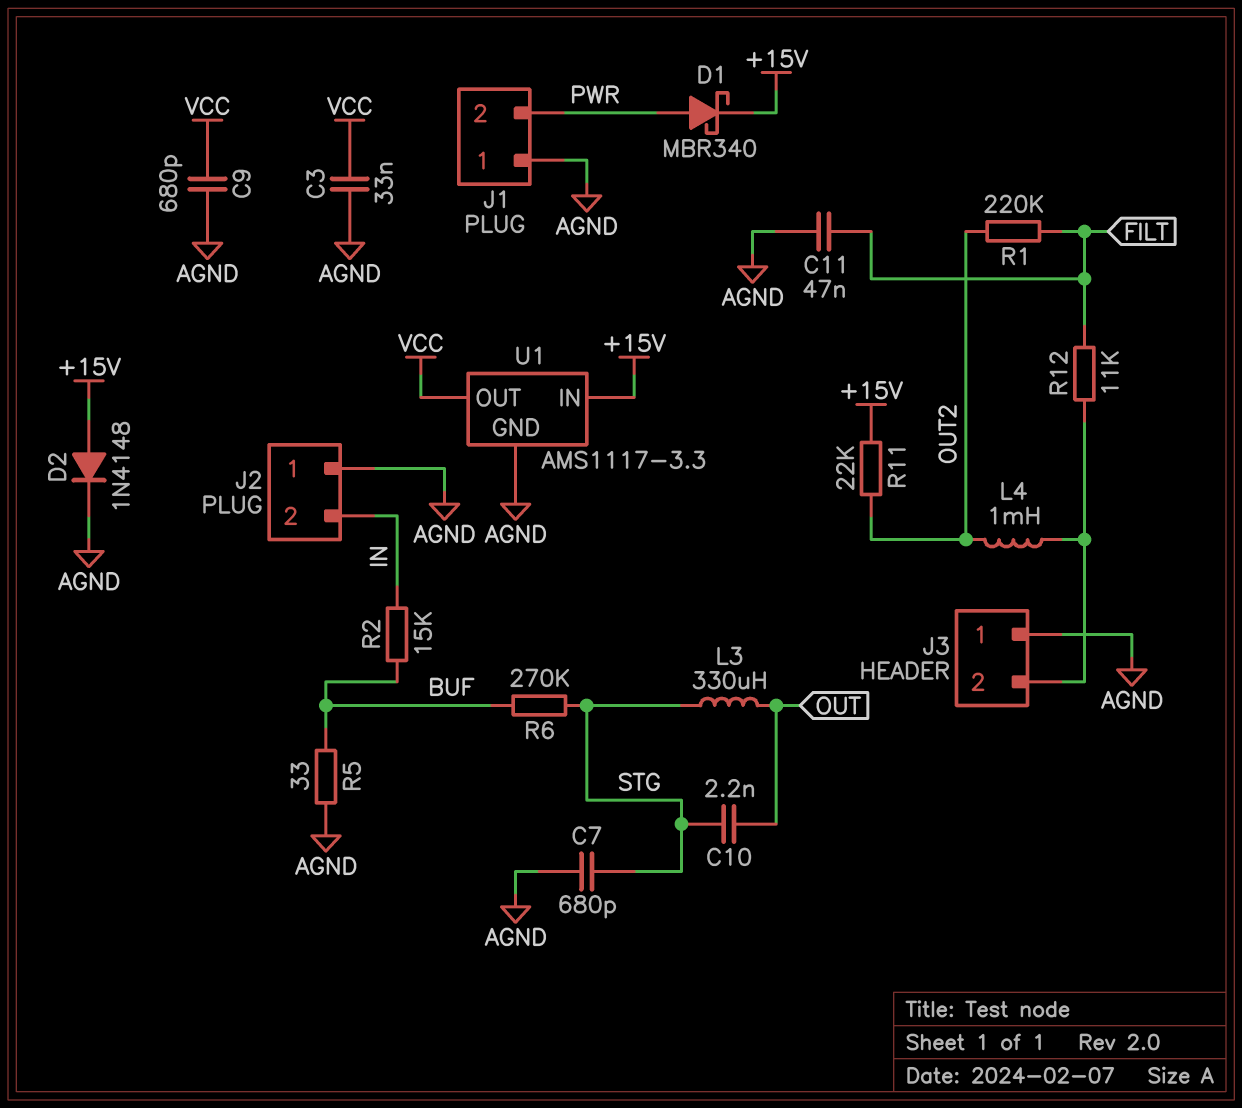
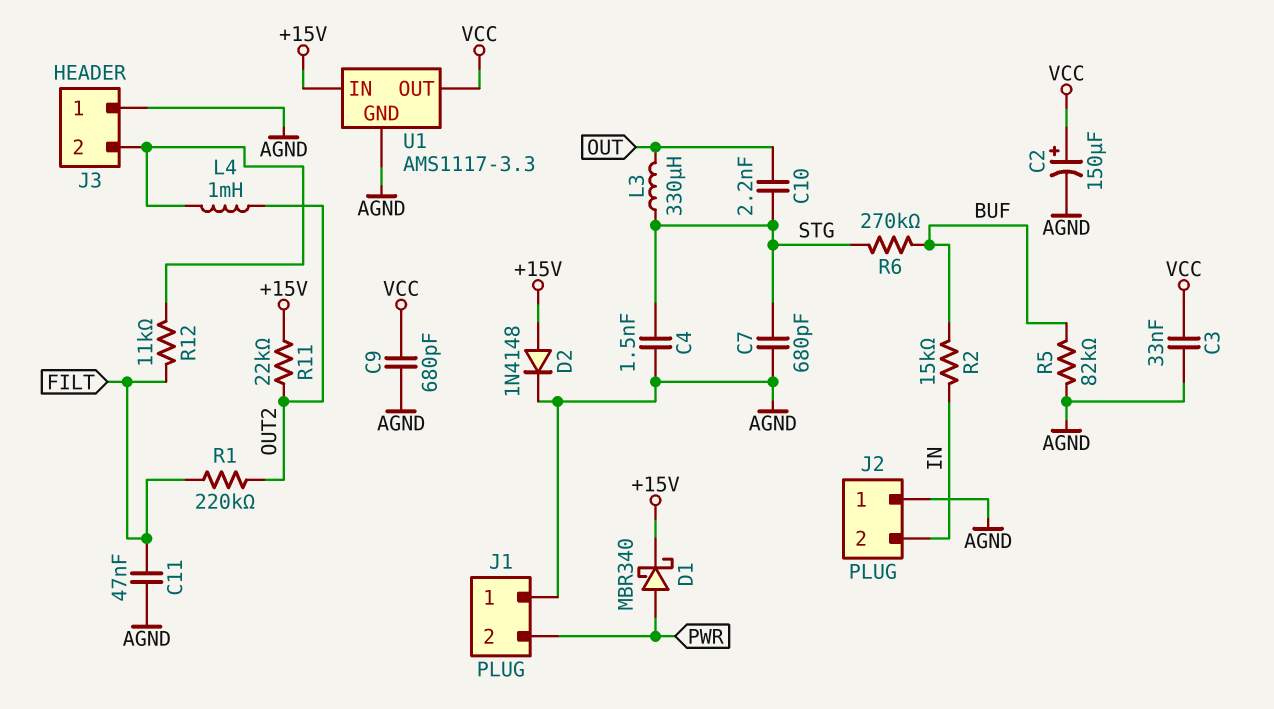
C2: none -> 150uF (plus VCC, minus AGND)
C4: none -> 1.5nF (AGND, STG)
R5: 33 (AGND, BUF) -> 82k (AGND, BUF)

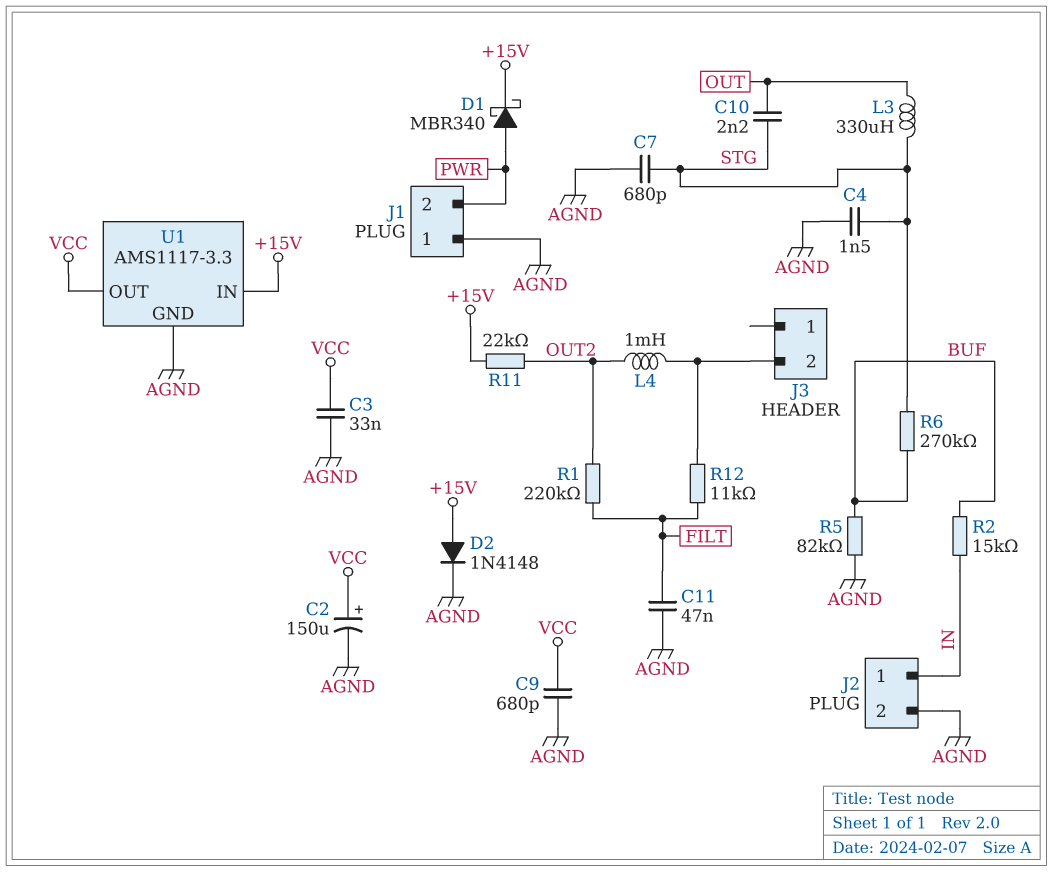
J2 pin 1: AGND -> IN
J2 pin 2: IN -> AGND
J3 pin 1: AGND -> none

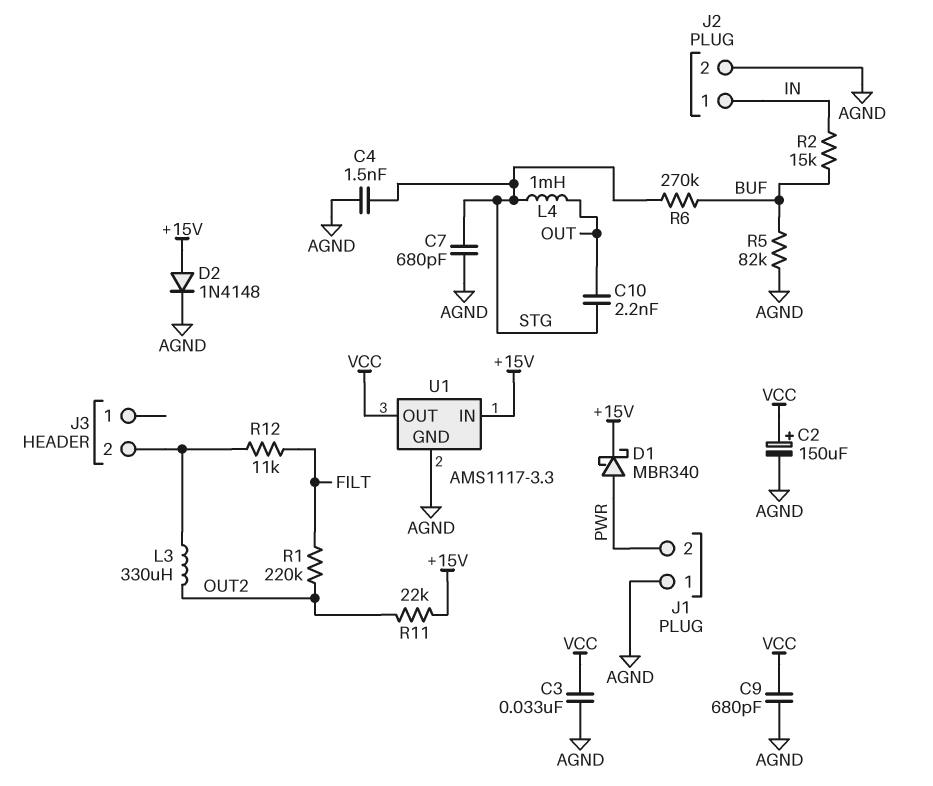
C11: 47nF (AGND, FILT) -> none
L3: 330uH (OUT, STG) -> 330uH (J3/2, OUT2)
L4: 1mH (J3/2, OUT2) -> 1mH (OUT, STG)

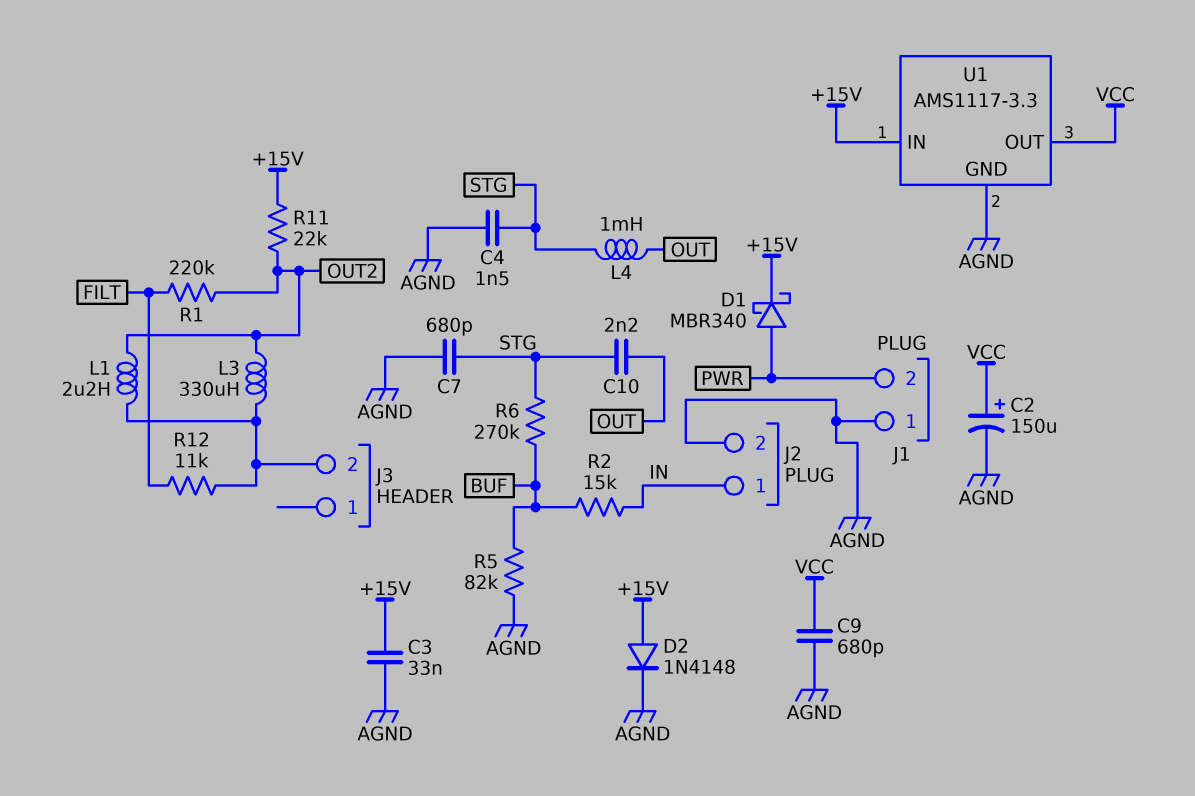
C3: 33nF (AGND, VCC) -> 33nF (+15V, AGND)
L1: none -> 2.2uH (J3/2, OUT2)

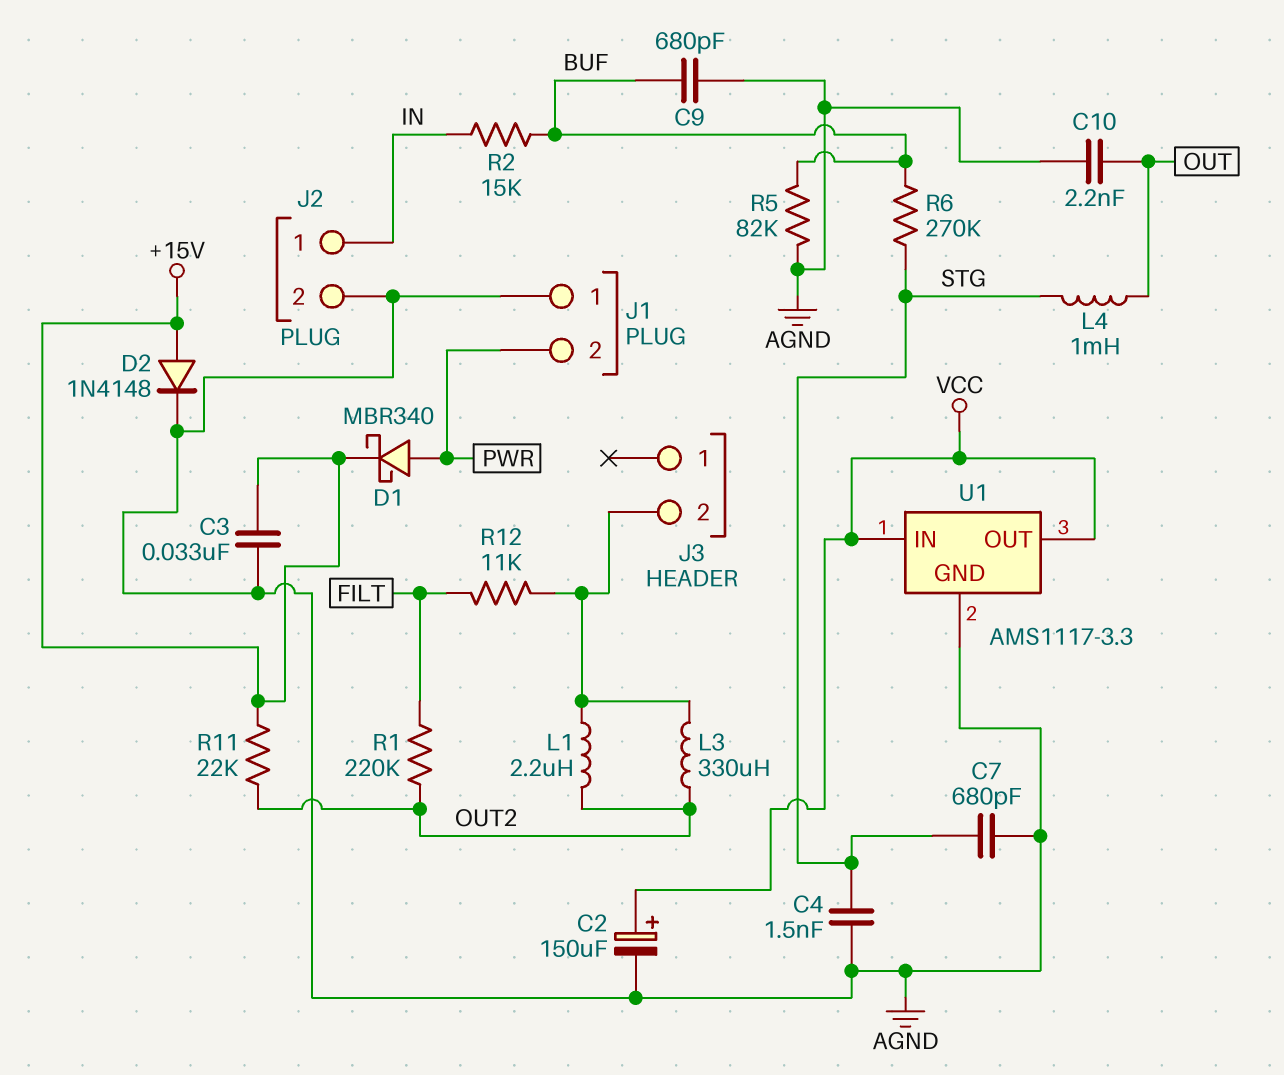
C9: 680pF (AGND, VCC) -> 680pF (AGND, BUF)
C10: 2.2nF (OUT, STG) -> 2.2nF (AGND, OUT)
U1 pin IN: +15V -> VCC

